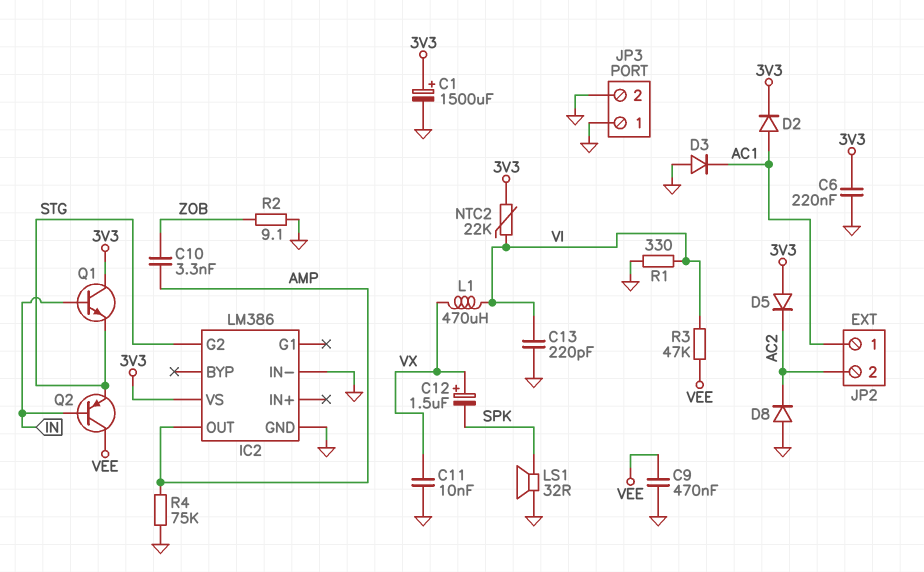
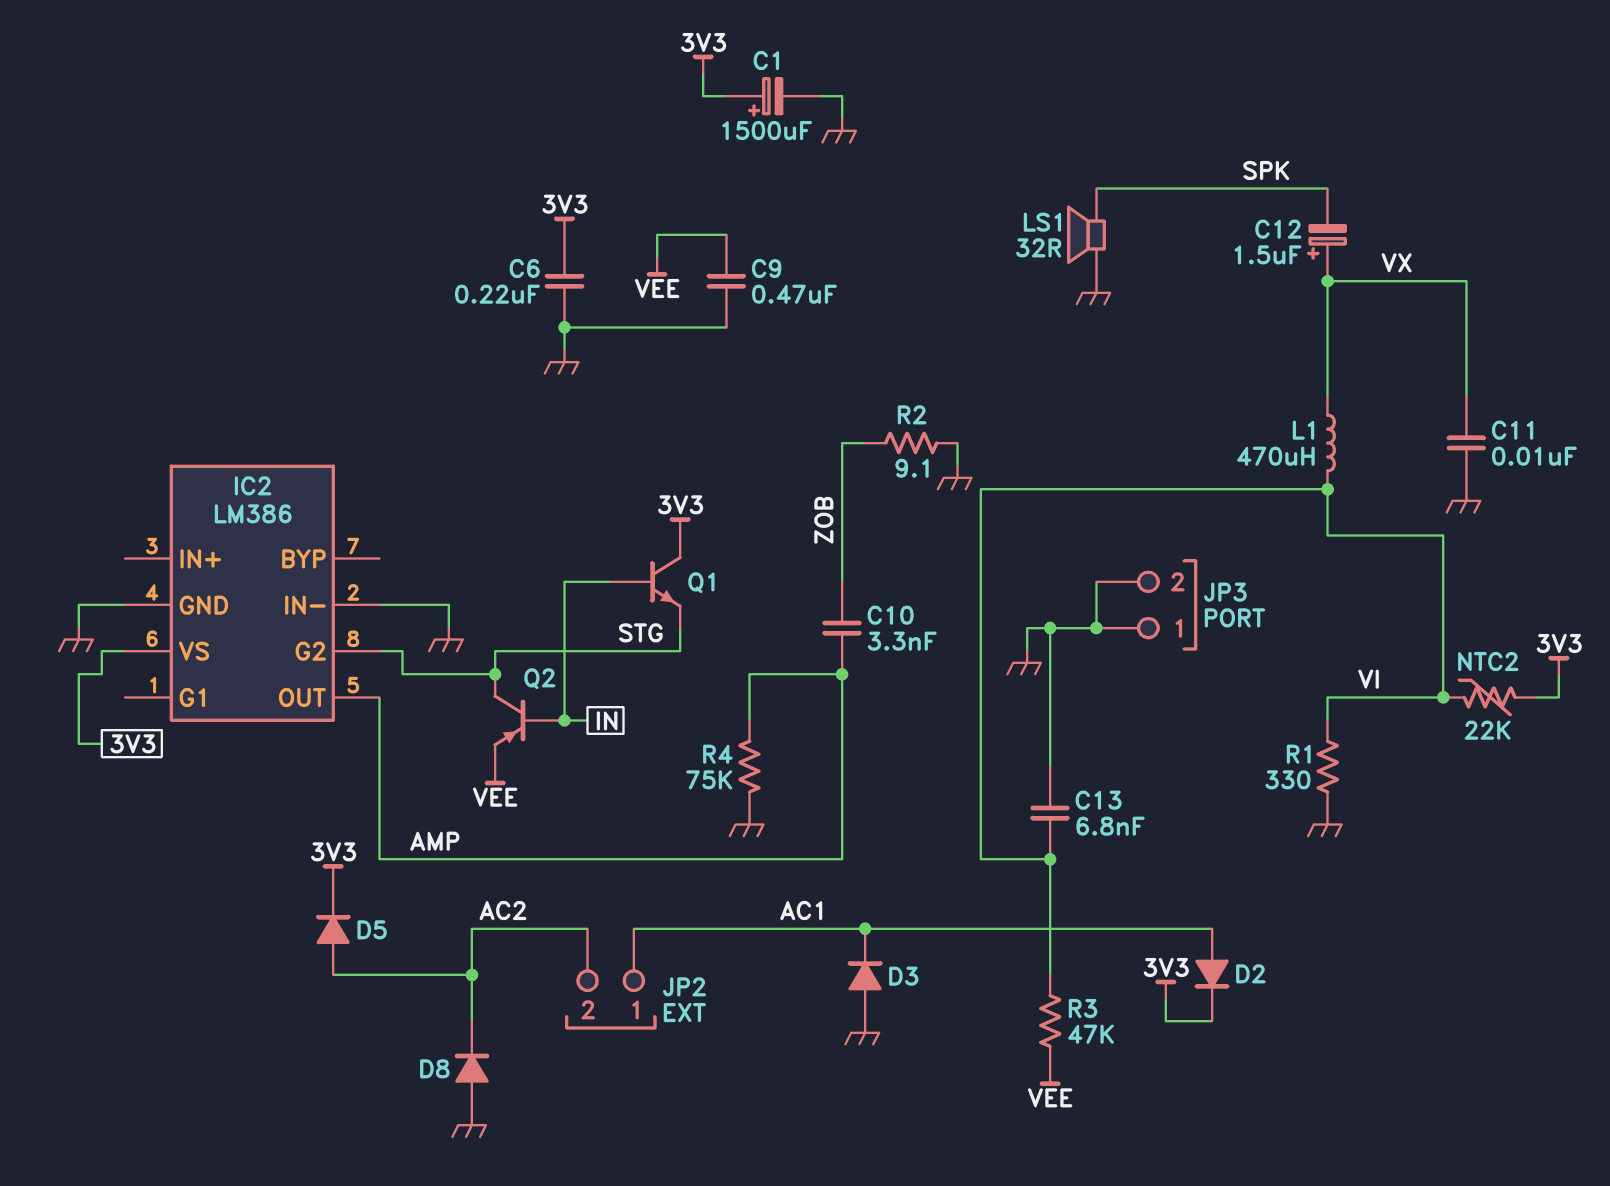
C13: 220pF (GND, VI) -> 6.8nF (GND, VI)
D5: diode (A 3V3, K AC2) -> diode (A AC2, K 3V3)
Q2: PNP (B IN, C VEE, E STG) -> PNP (B IN, C STG, E VEE)

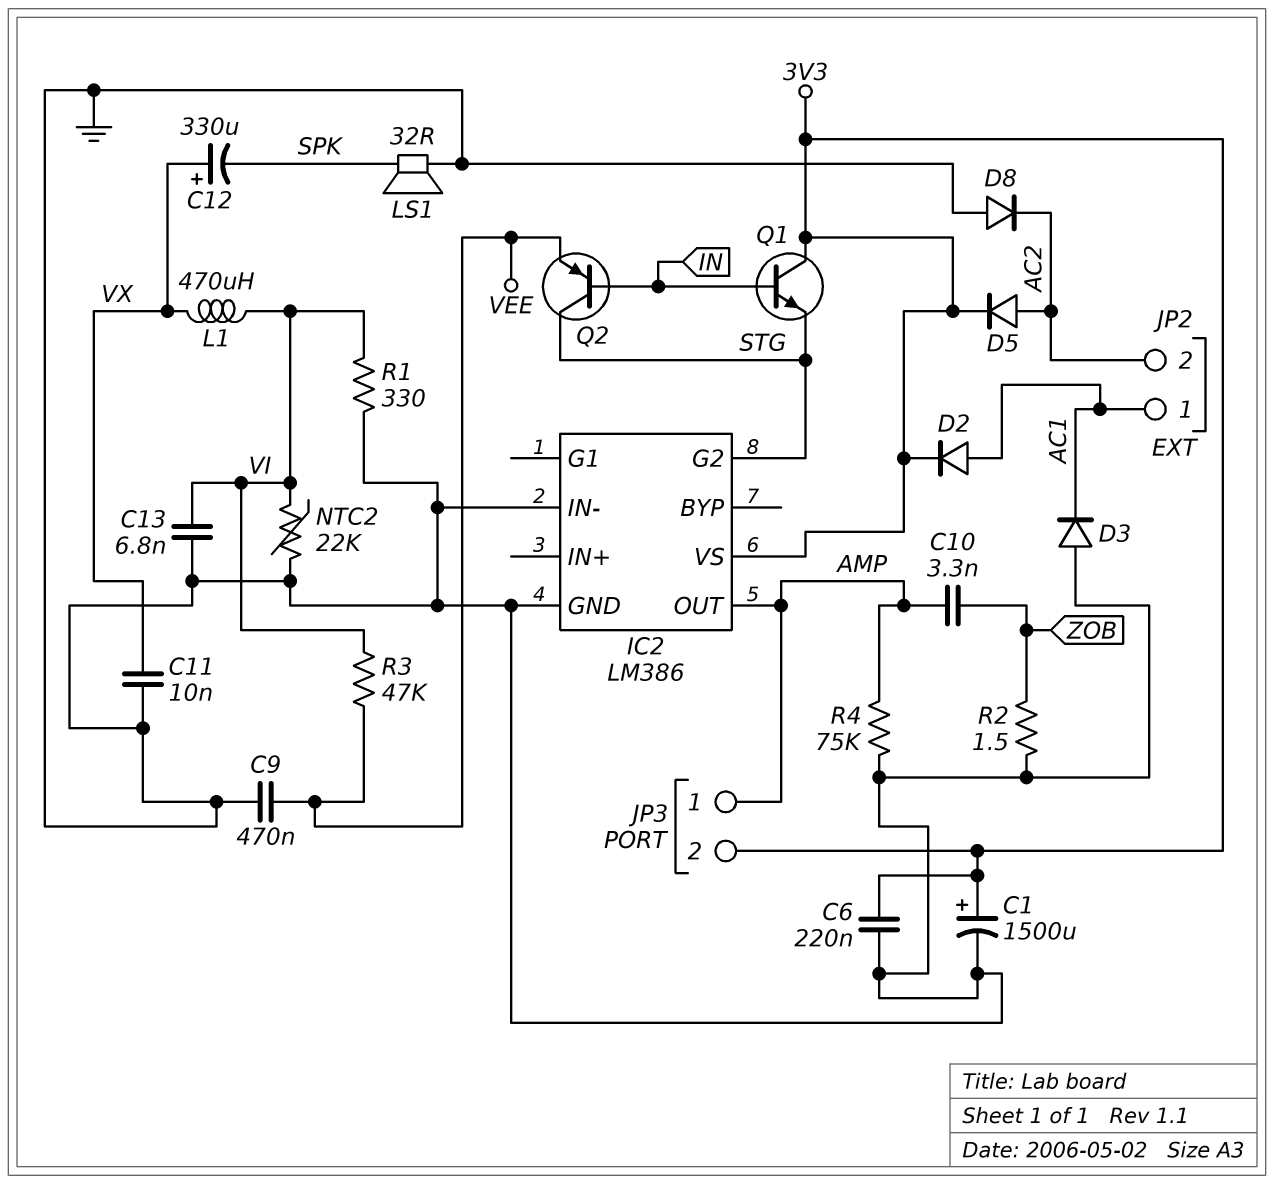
C12: 1.5uF (plus VX, minus SPK) -> 330uF (plus VX, minus SPK)
JP3 pin 1: GND -> AMP
JP3 pin 2: GND -> 3V3
NTC2: 22k (3V3, VI) -> 22k (GND, VI)
R2: 9.1 (GND, ZOB) -> 1.5 (GND, ZOB)

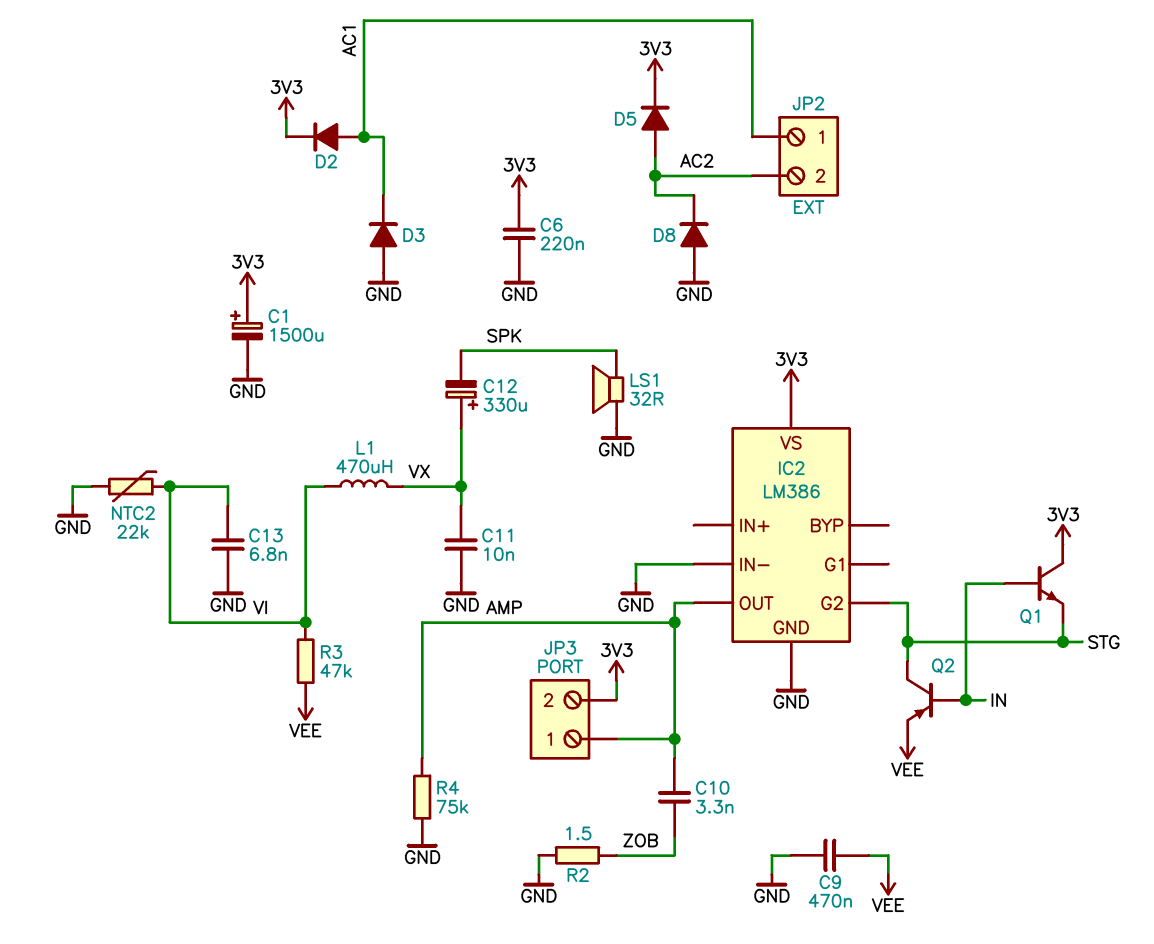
R1: 330 (GND, VI) -> none

